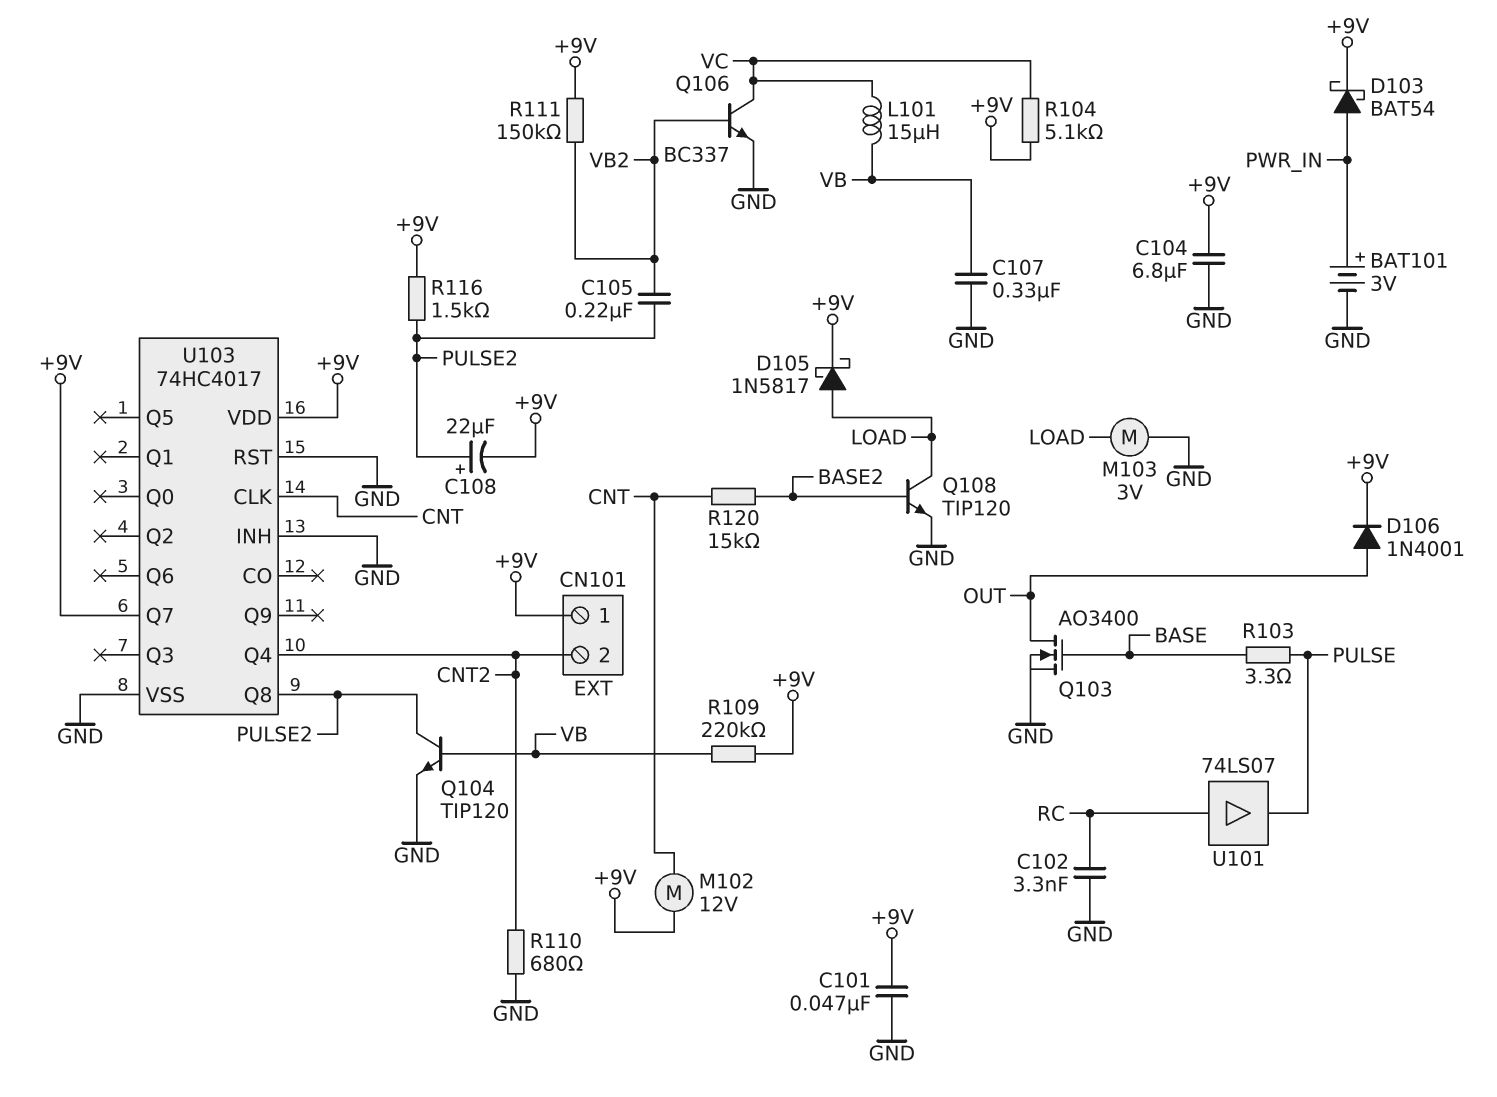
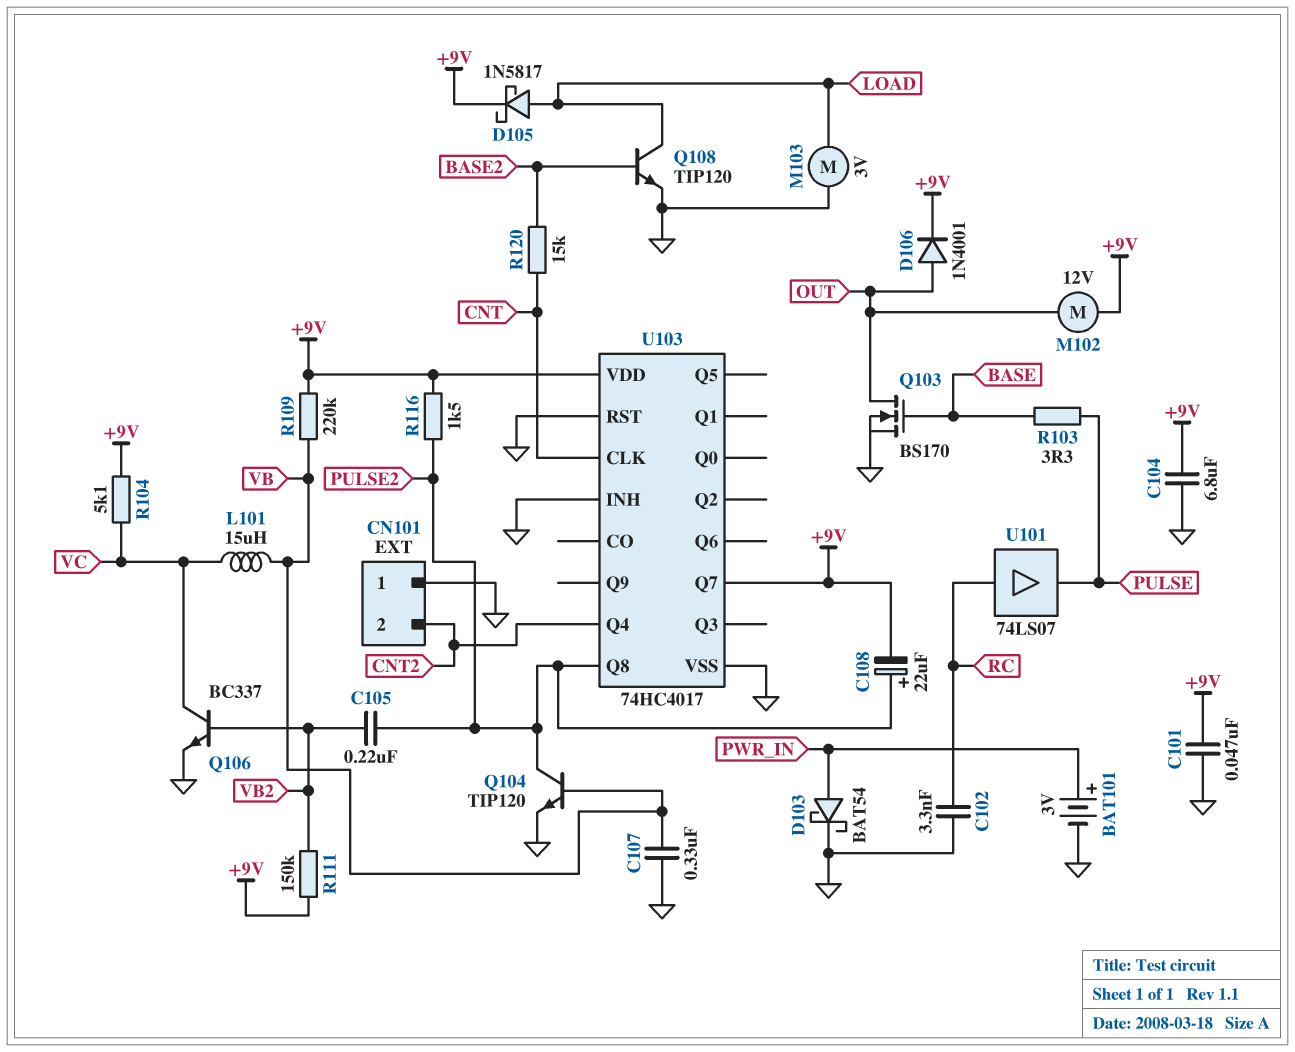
CN101 pin 1: +9V -> GND
D103: schottky BAT54 (A PWR_IN, K +9V) -> schottky BAT54 (A PWR_IN, K GND)
M102: motor 12V (+9V, CNT) -> motor 12V (+9V, OUT)
Q103: NMOS AO3400 (G BASE, D OUT, S GND) -> NMOS BS170 (G BASE, D OUT, S GND)
R110: 680 (CNT2, GND) -> none

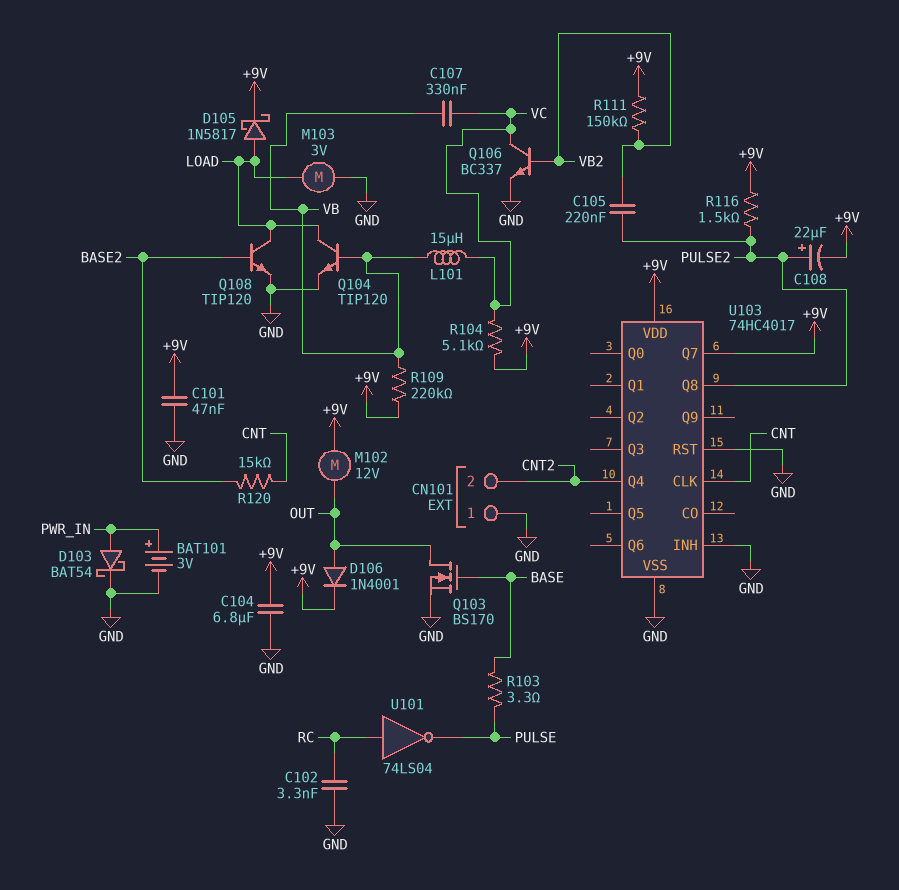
C107: 330nF (GND, VB) -> 330nF (VB, VC)
Q104: NPN TIP120 (B VB, C PULSE2, E GND) -> NPN TIP120 (B VB, C LOAD, E GND)
U101: buffer 74LS07 (in RC, out PULSE) -> NOT 74LS04 (in RC, out PULSE)

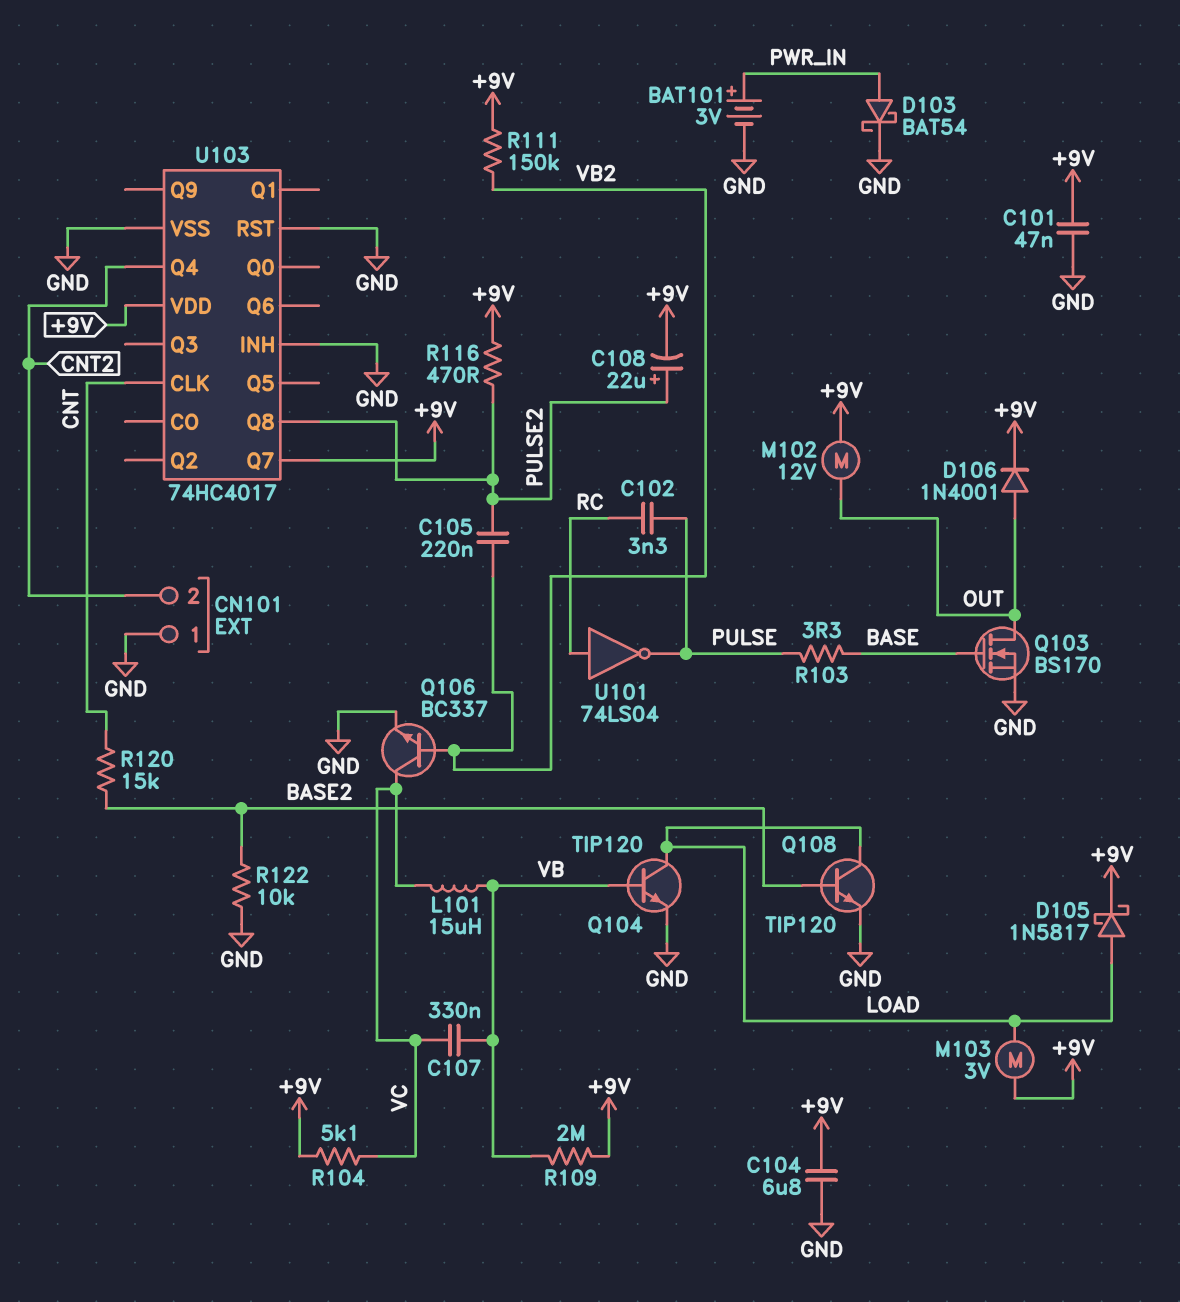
C102: 3.3nF (GND, RC) -> 3.3nF (PULSE, RC)
M103: motor 3V (GND, LOAD) -> motor 3V (+9V, LOAD)
R109: 220k (+9V, VB) -> 2M (+9V, VB)
R116: 1.5k (+9V, PULSE2) -> 470 (+9V, PULSE2)
R122: none -> 10k (BASE2, GND)

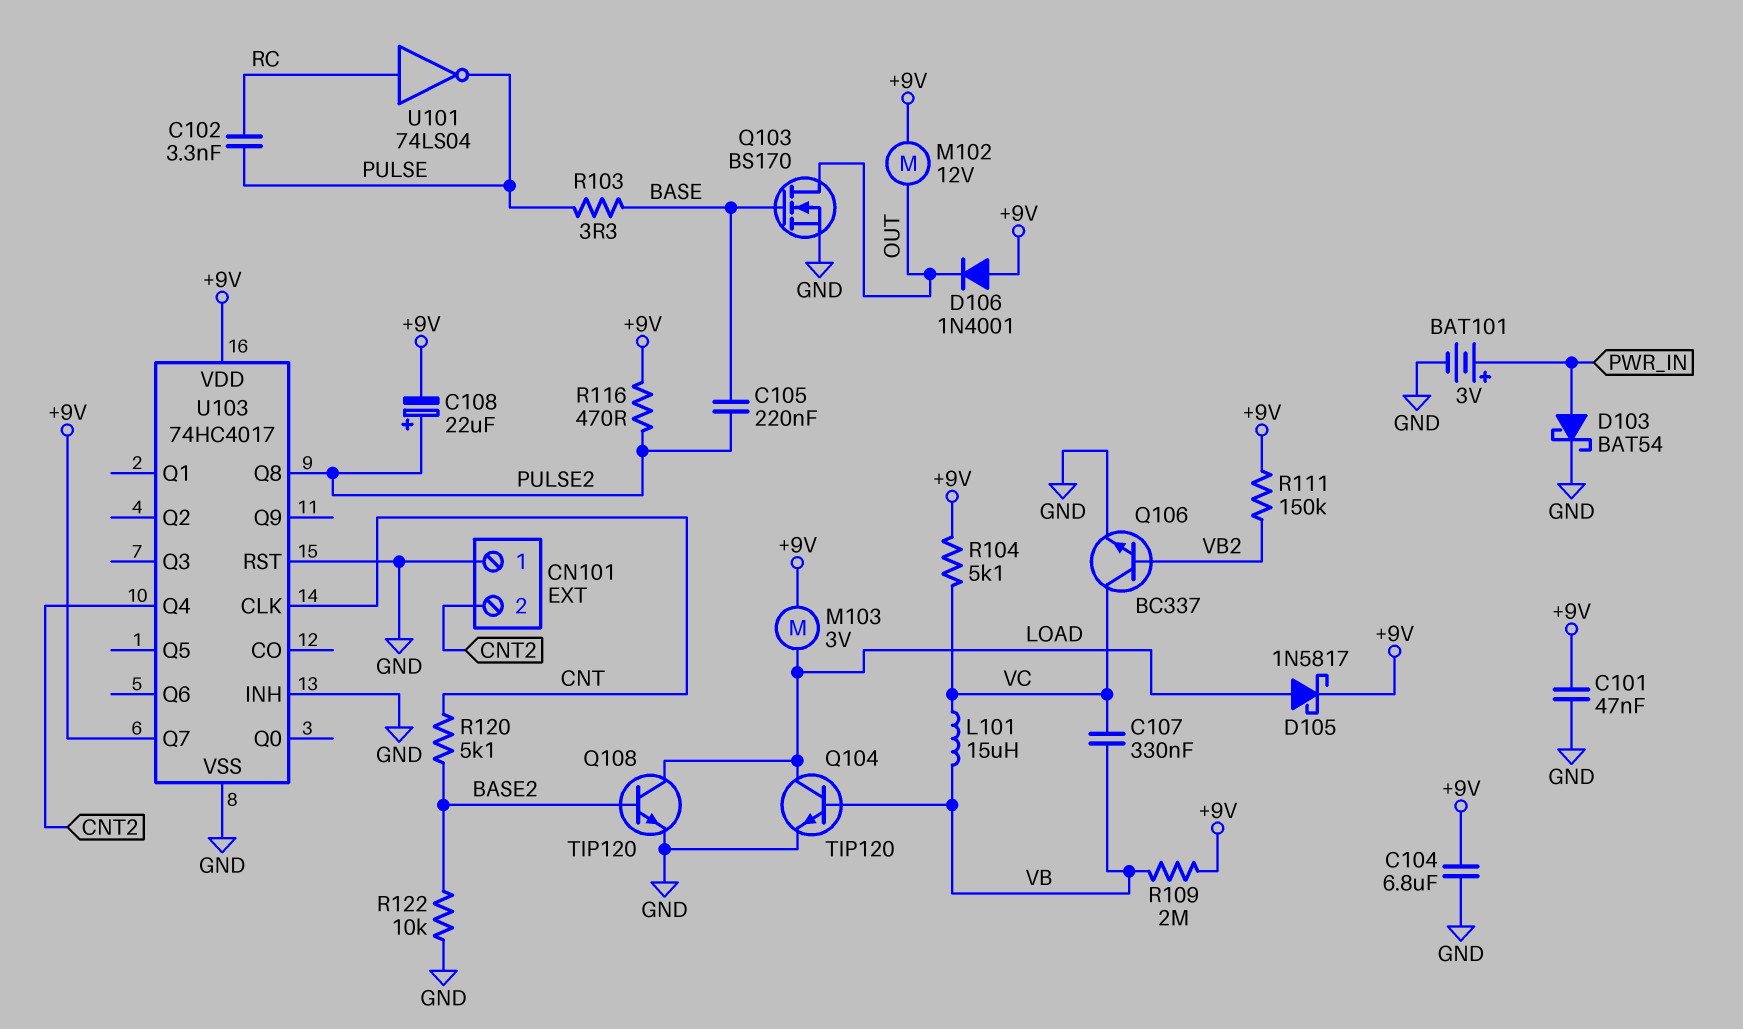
C105: 220nF (PULSE2, VB2) -> 220nF (BASE, PULSE2)
D106: diode 1N4001 (A OUT, K +9V) -> diode 1N4001 (A +9V, K OUT)
R120: 15k (BASE2, CNT) -> 5.1k (BASE2, CNT)

